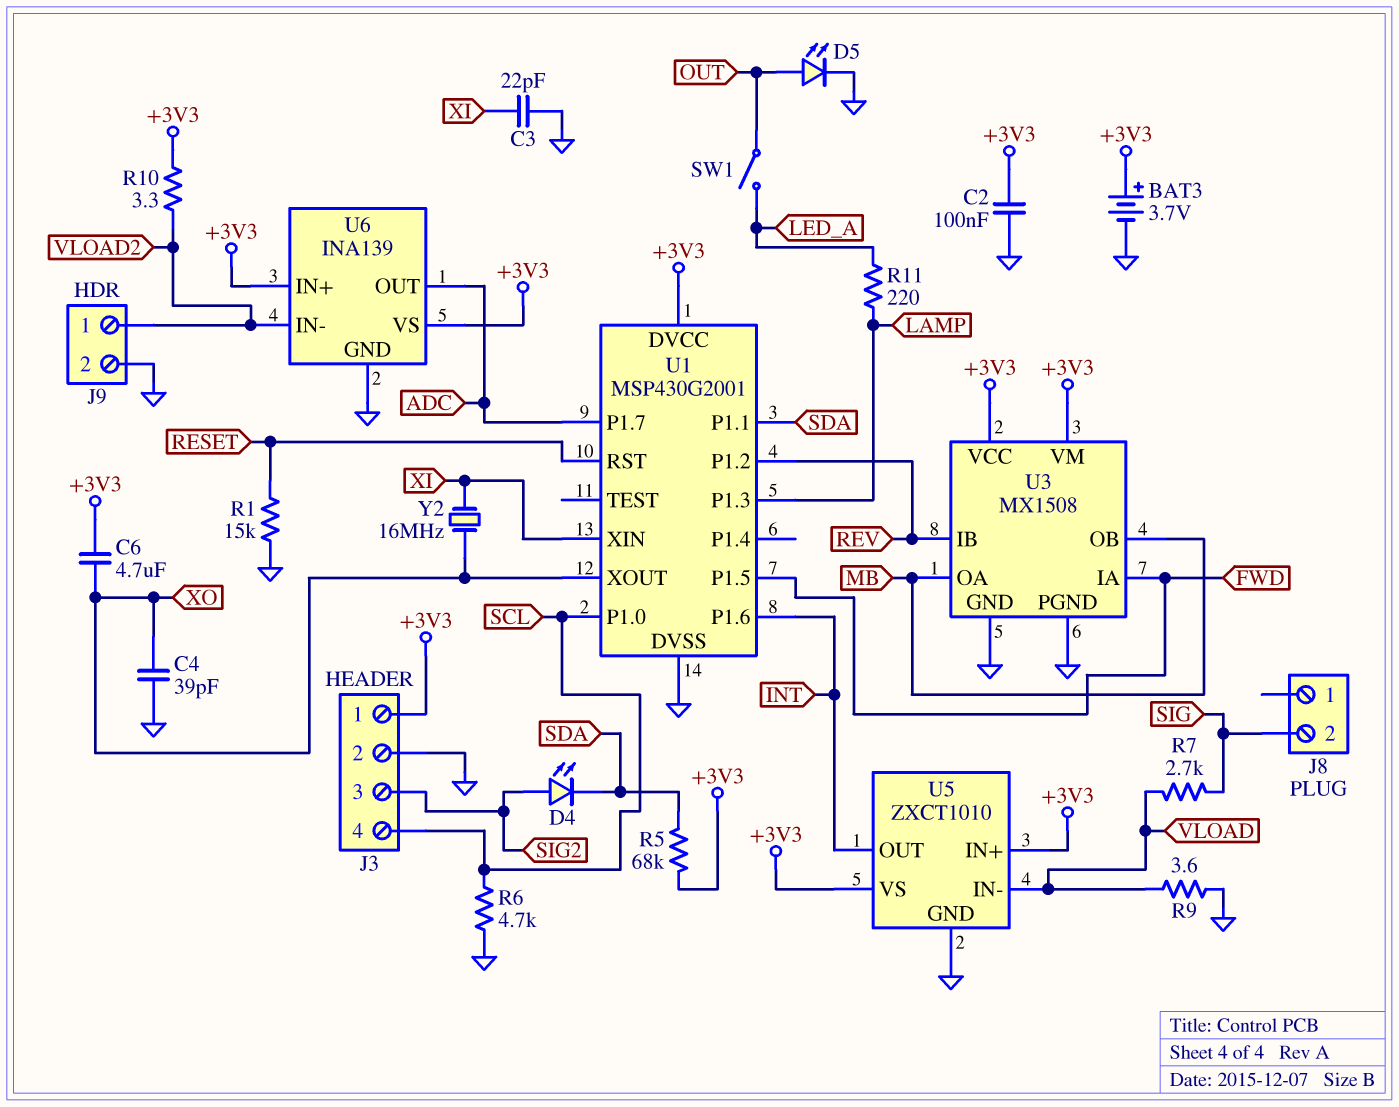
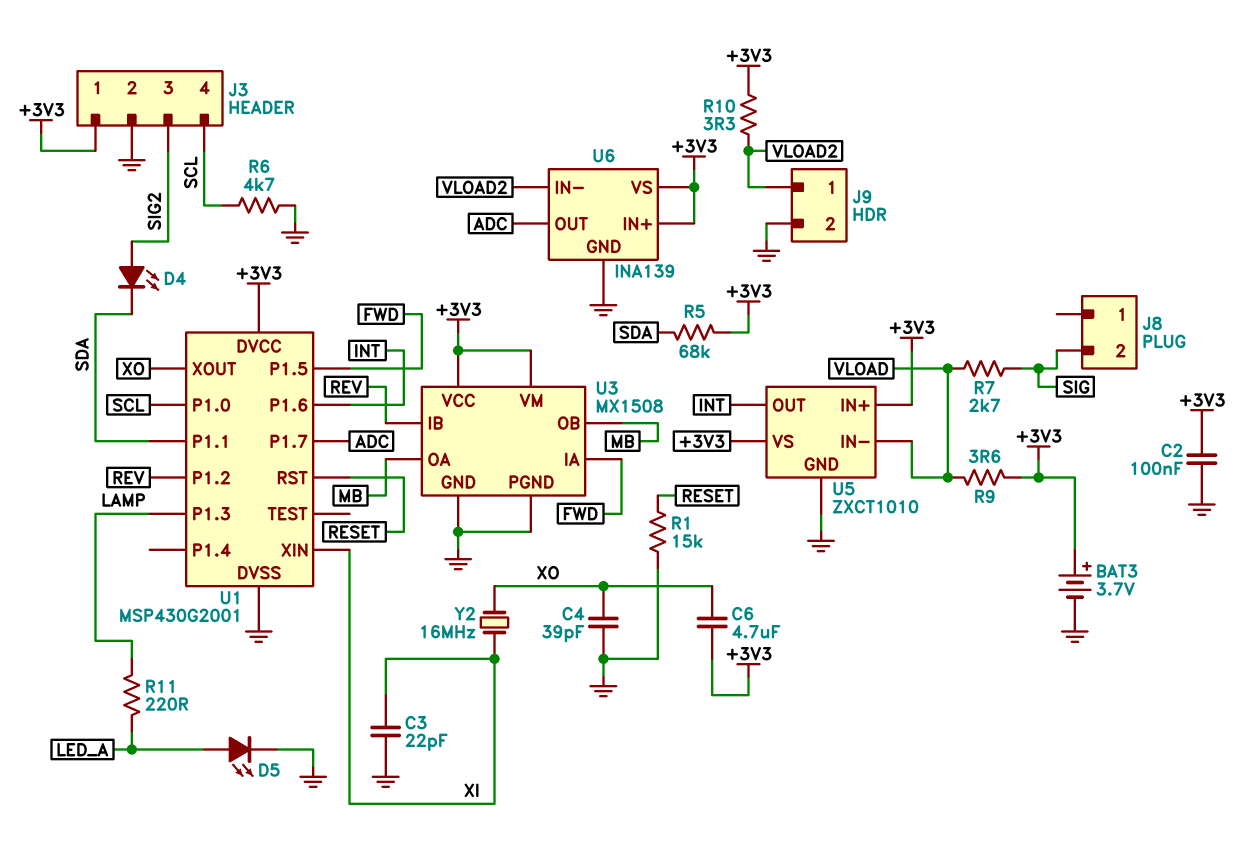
D5: LED (A OUT, K GND) -> LED (A LED_A, K GND)
R9: 3.6 (GND, VLOAD) -> 3.6 (+3V3, VLOAD)
SW1: switch (LED_A, OUT) -> none

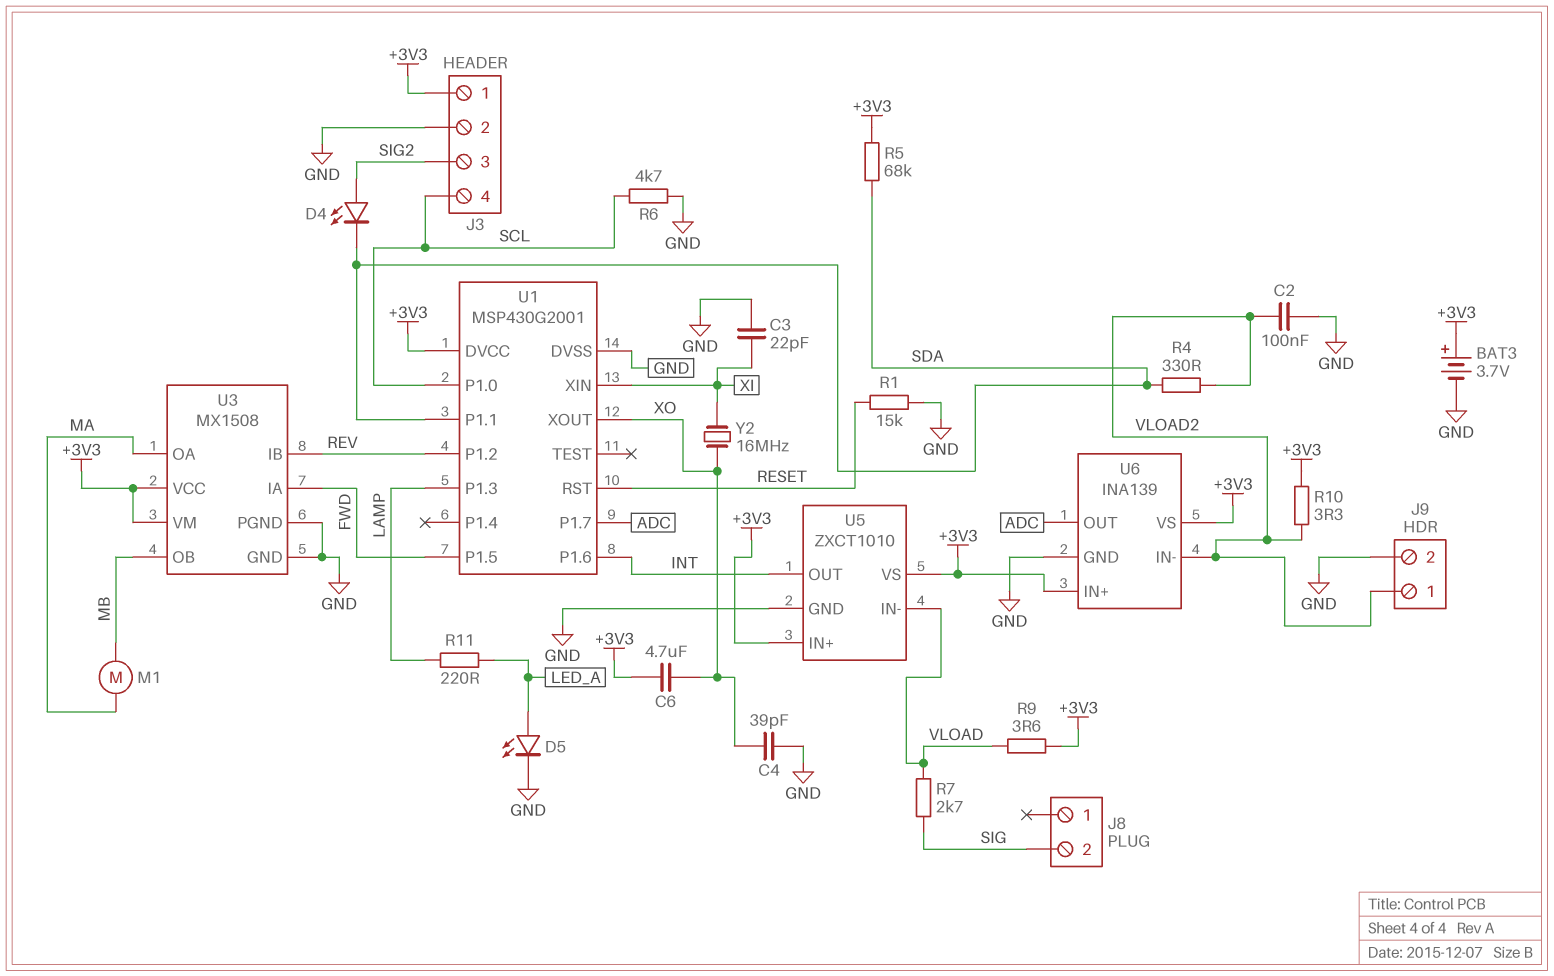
C2: 100nF (+3V3, GND) -> 100nF (GND, VLOAD2)
M1: none -> motor (MA, MB)
R4: none -> 330 (SDA, VLOAD2)
U3 pin OA: MB -> MA

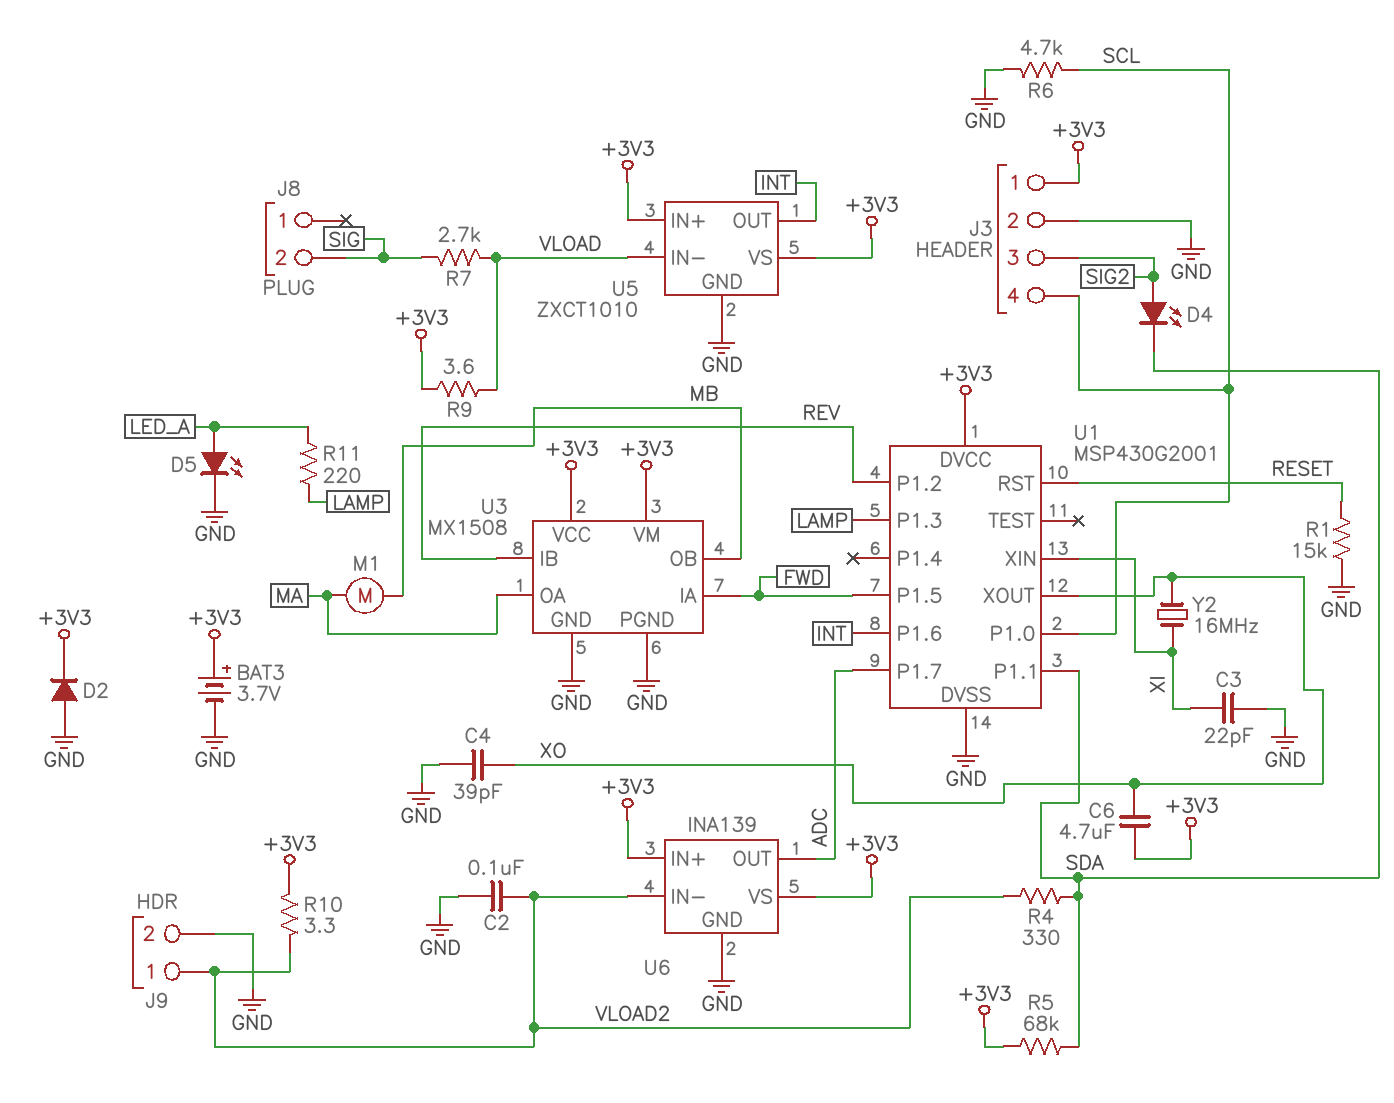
D2: none -> diode (A GND, K +3V3)

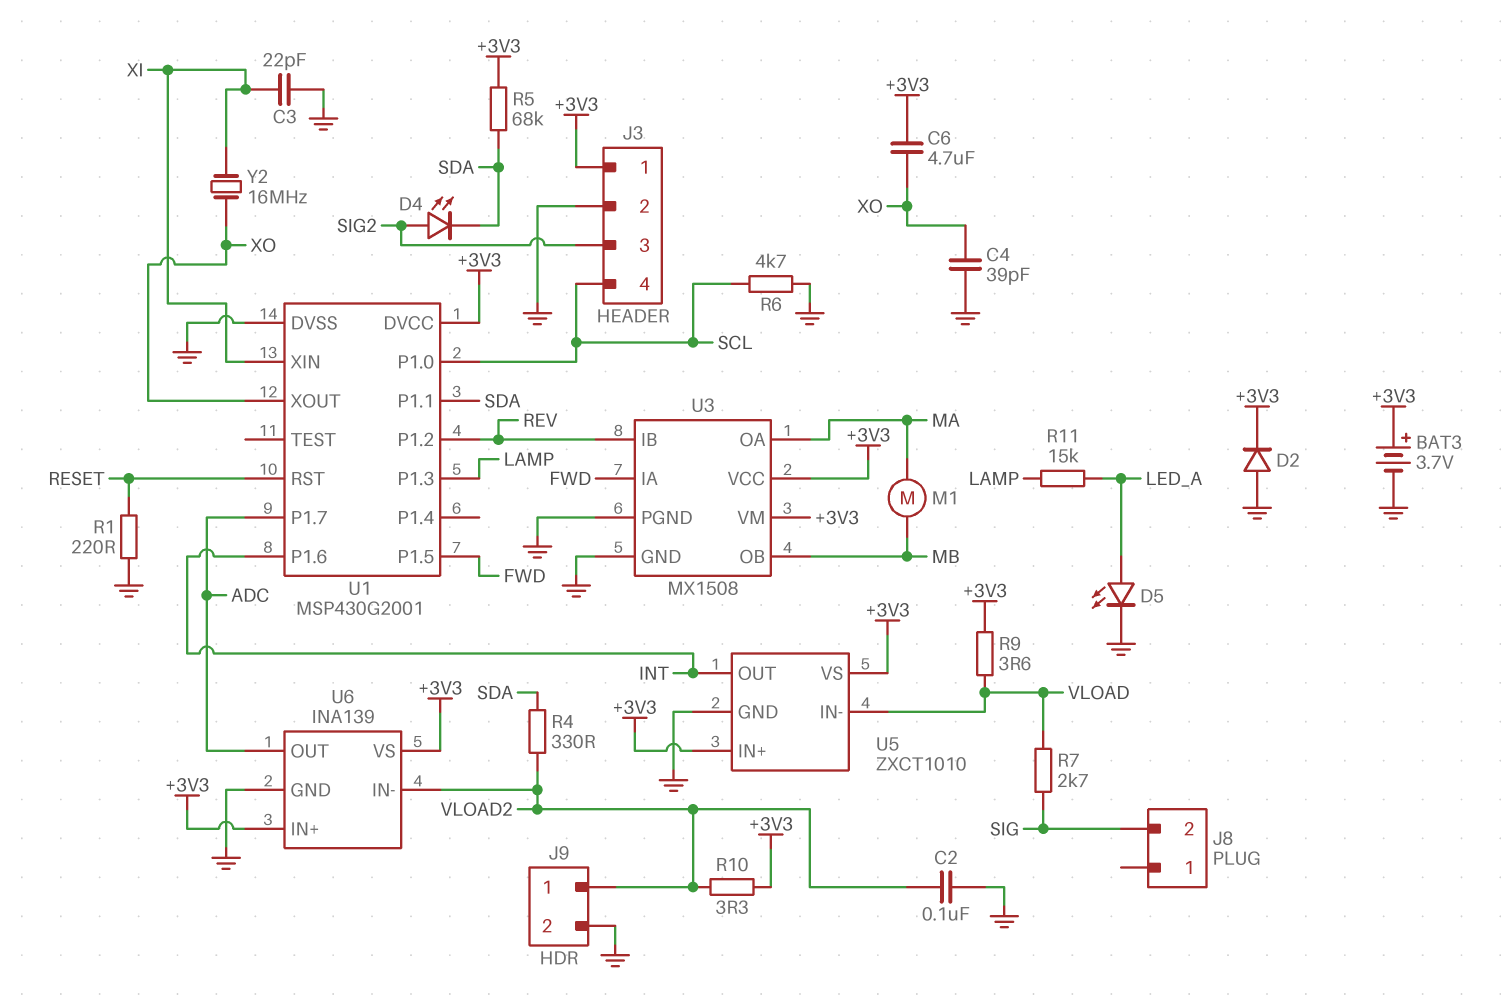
R1: 15k (GND, RESET) -> 220 (GND, RESET)
R11: 220 (LAMP, LED_A) -> 15k (LAMP, LED_A)

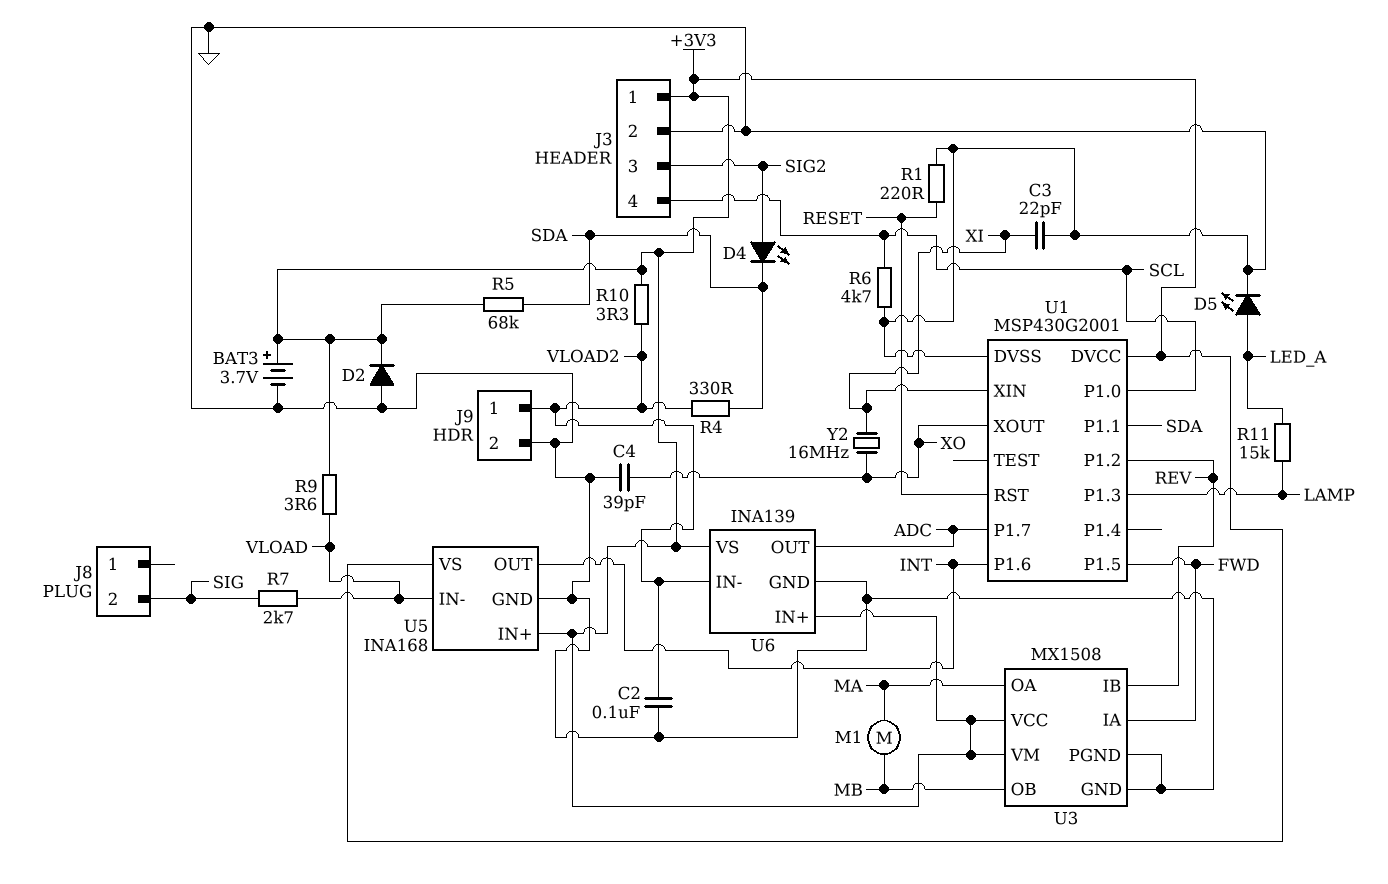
C6: 4.7uF (+3V3, XO) -> none
U5: ZXCT1010 -> INA168

